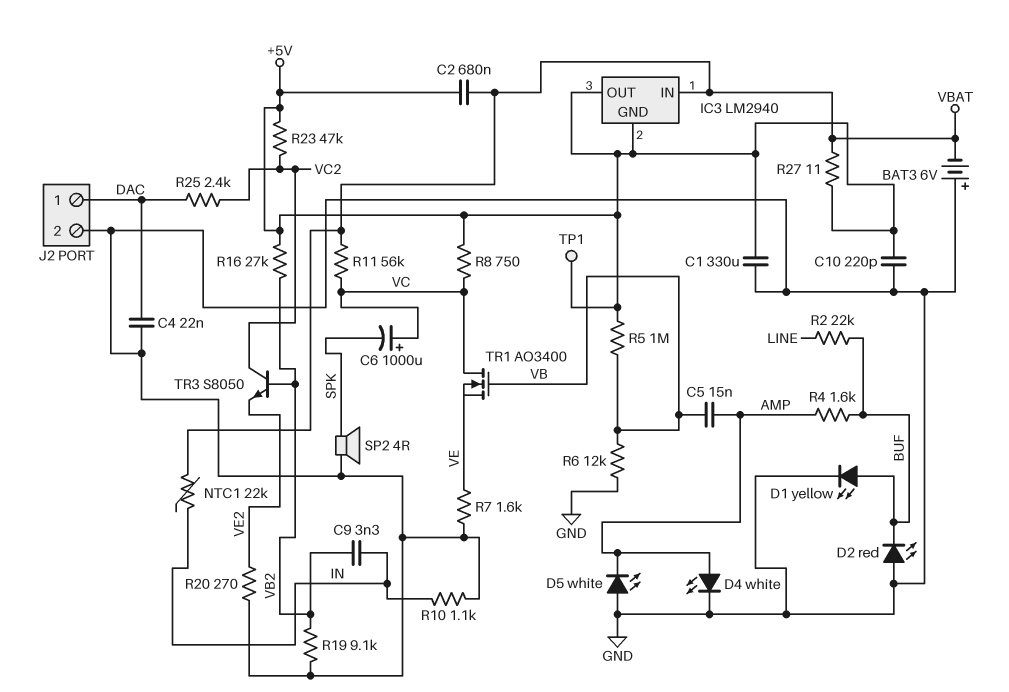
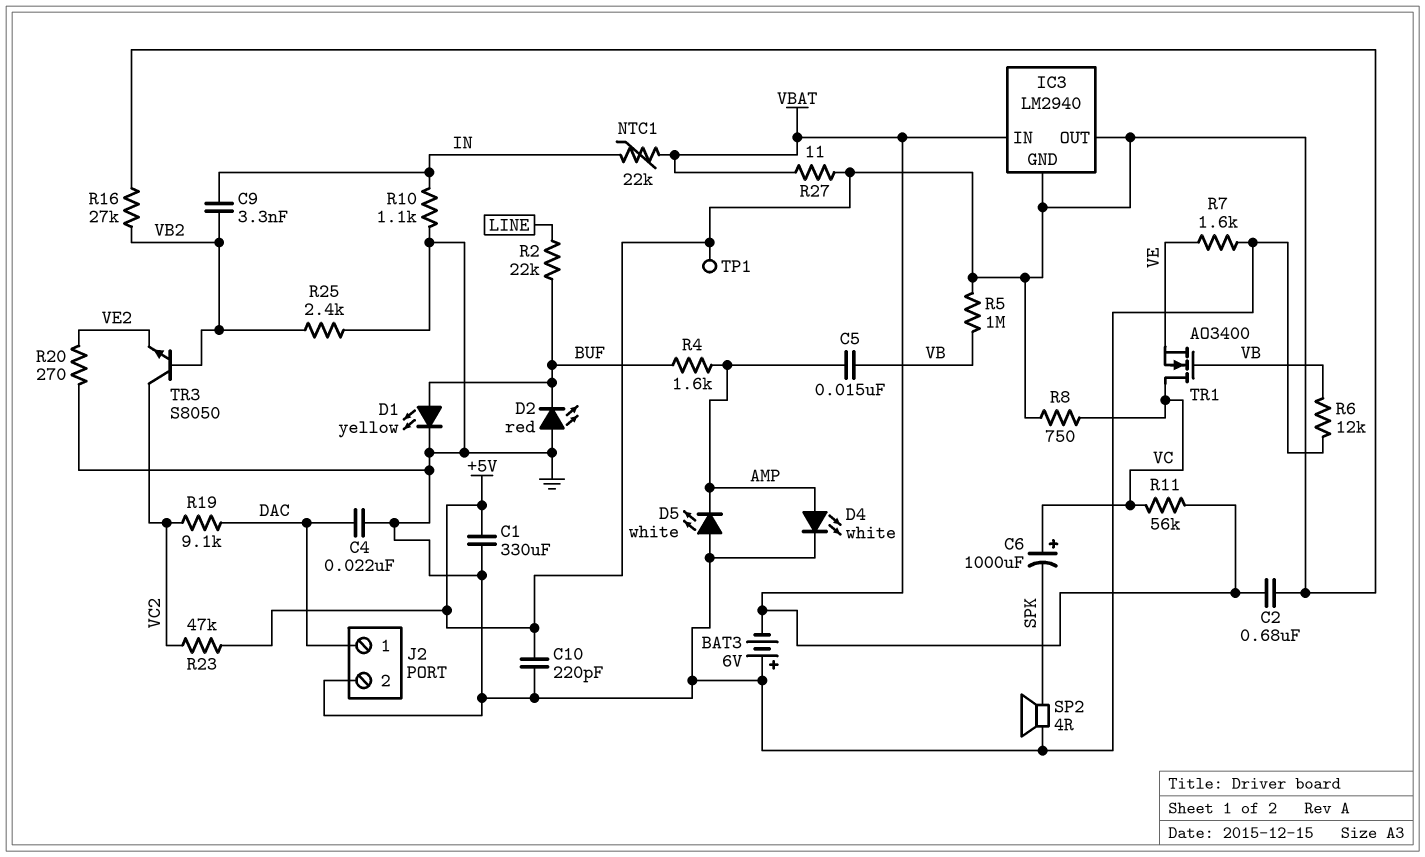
R19: 9.1k (GND, VB2) -> 9.1k (DAC, VC2)
R25: 2.4k (DAC, VC2) -> 2.4k (GND, VB2)

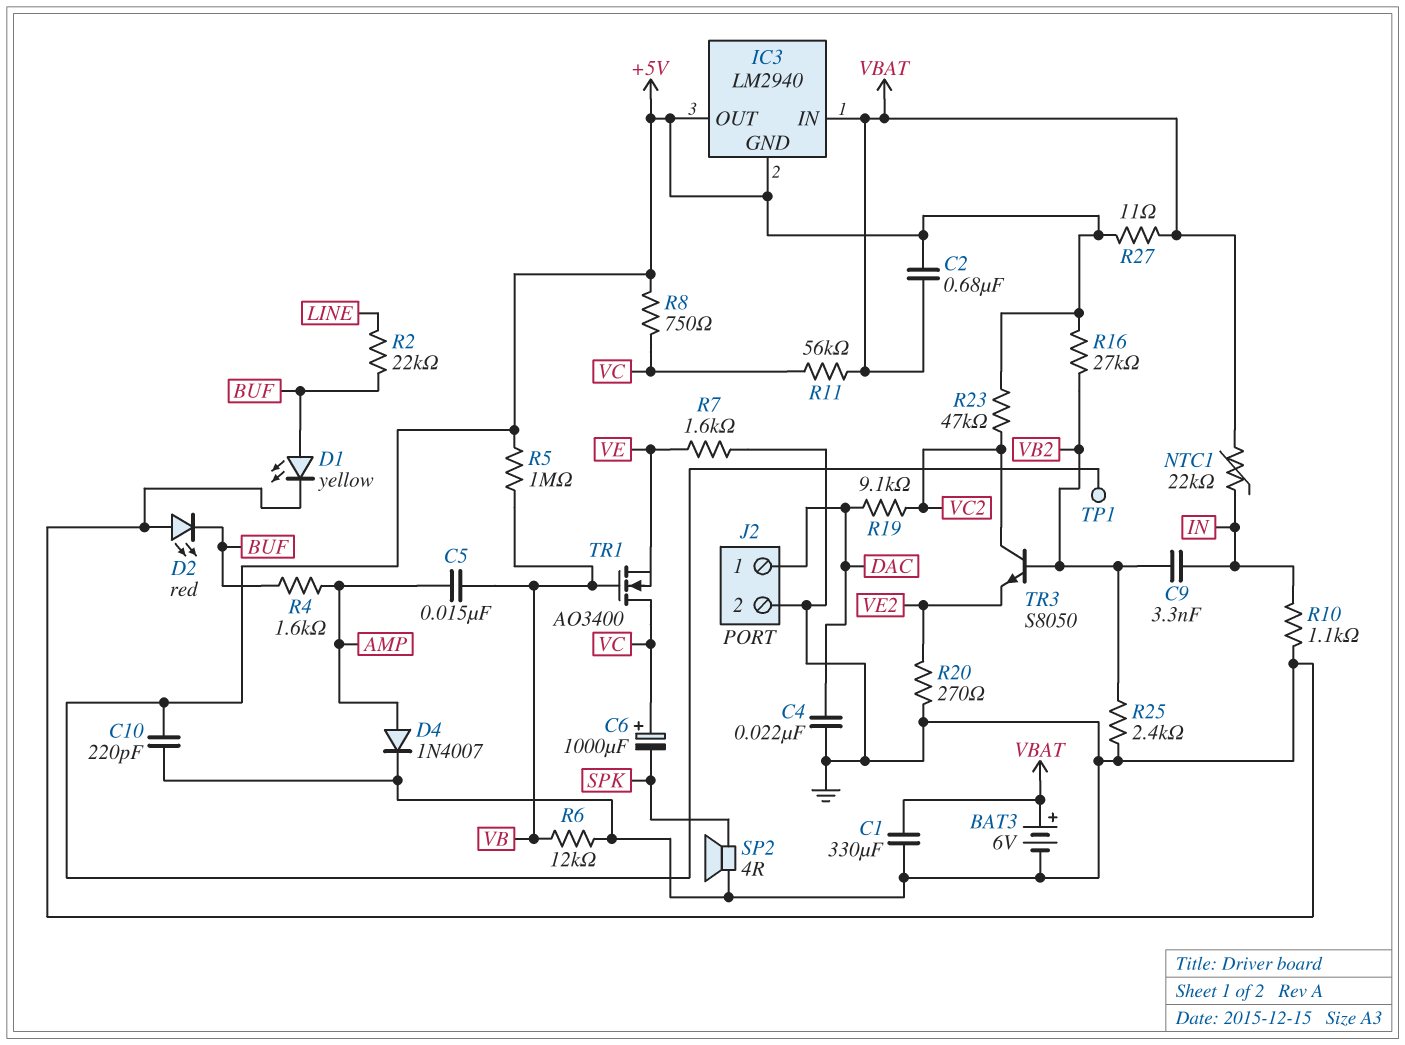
BAT3: 6V (plus GND, minus VBAT) -> 6V (plus VBAT, minus GND)
C1: 330uF (+5V, GND) -> 330uF (GND, VBAT)
D4: LED white (A AMP, K GND) -> diode 1N4007 (A AMP, K GND)
D5: LED white (A GND, K AMP) -> none

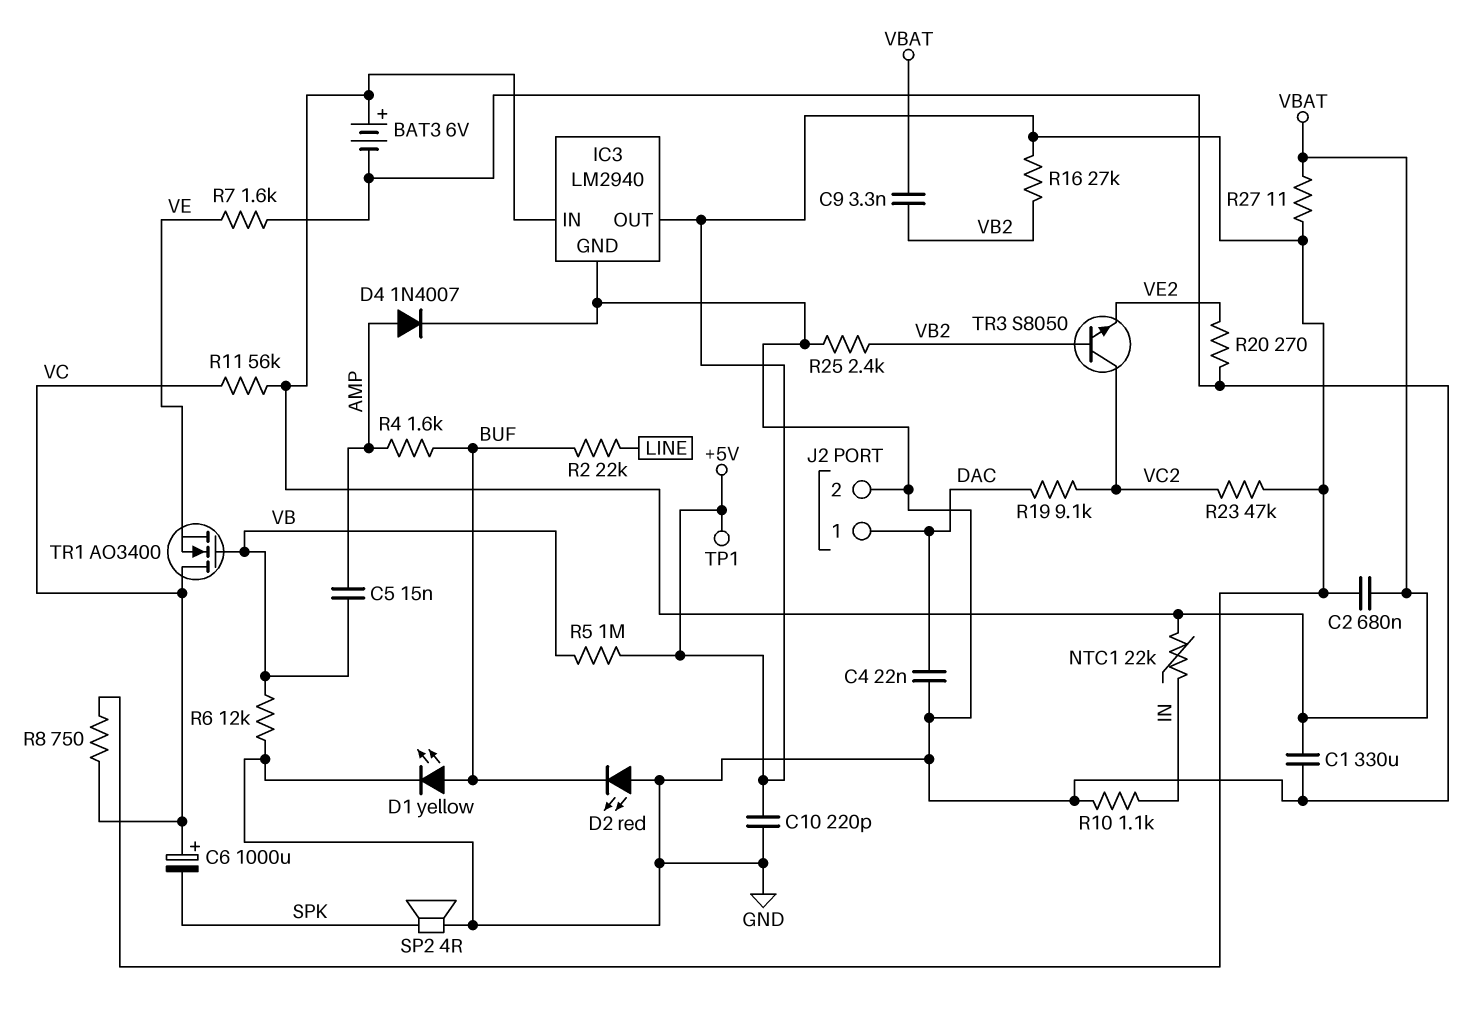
C9: 3.3nF (IN, VB2) -> 3.3nF (VB2, VBAT)
IC3 pin GND: +5V -> GND

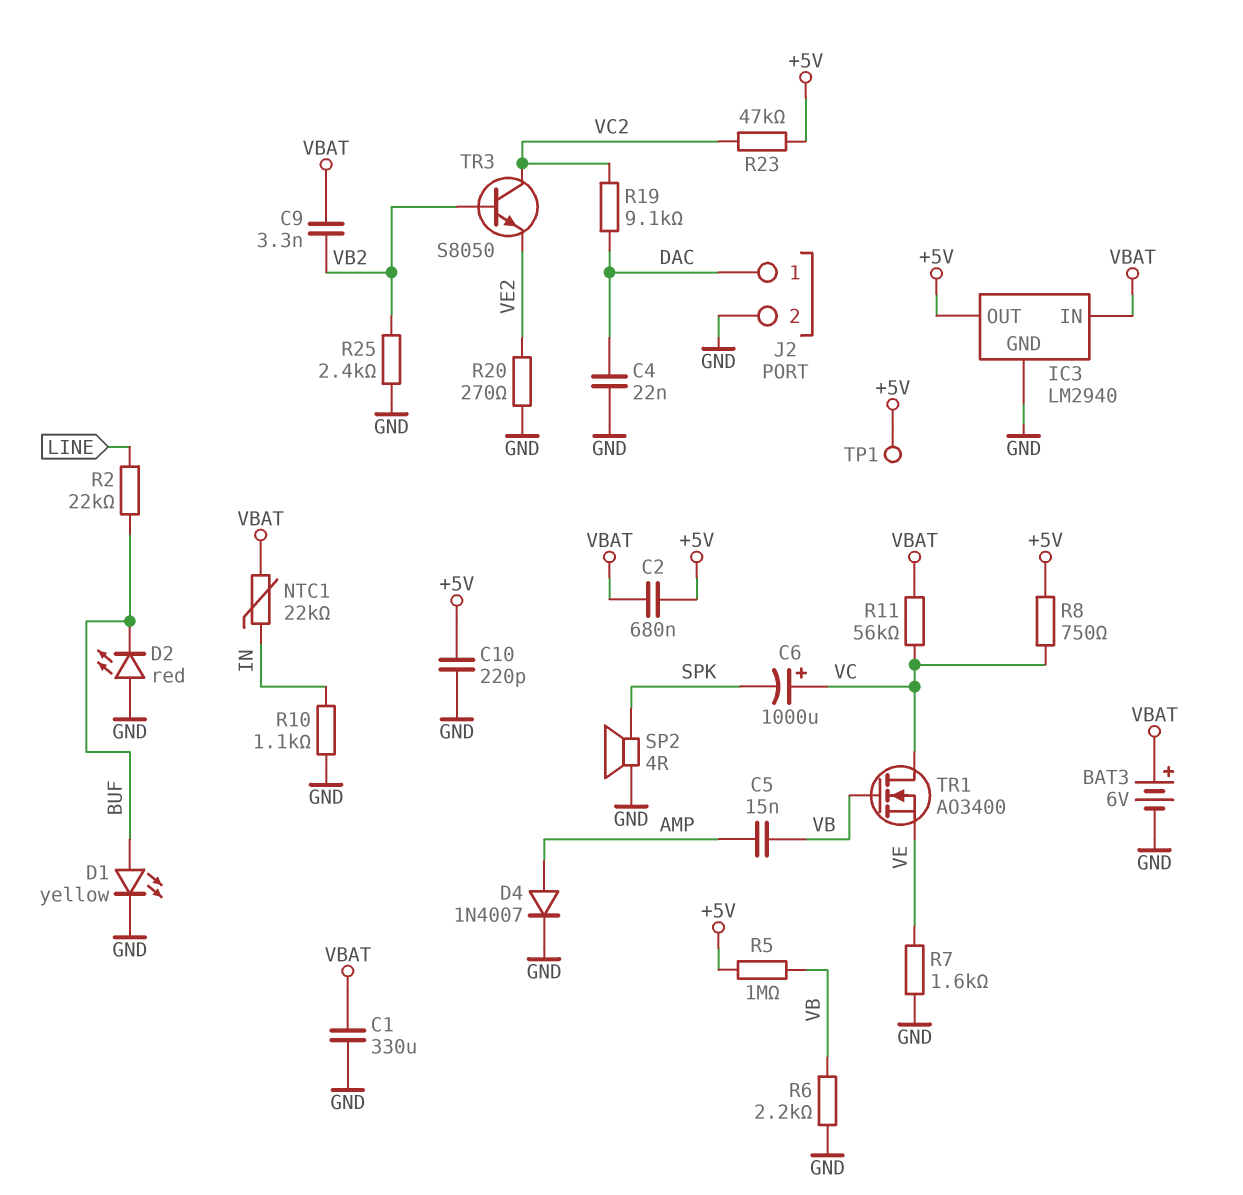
R4: 1.6k (AMP, BUF) -> none
R6: 12k (GND, VB) -> 2.2k (GND, VB)
R16: 27k (+5V, VB2) -> none
R27: 11 (+5V, VBAT) -> none

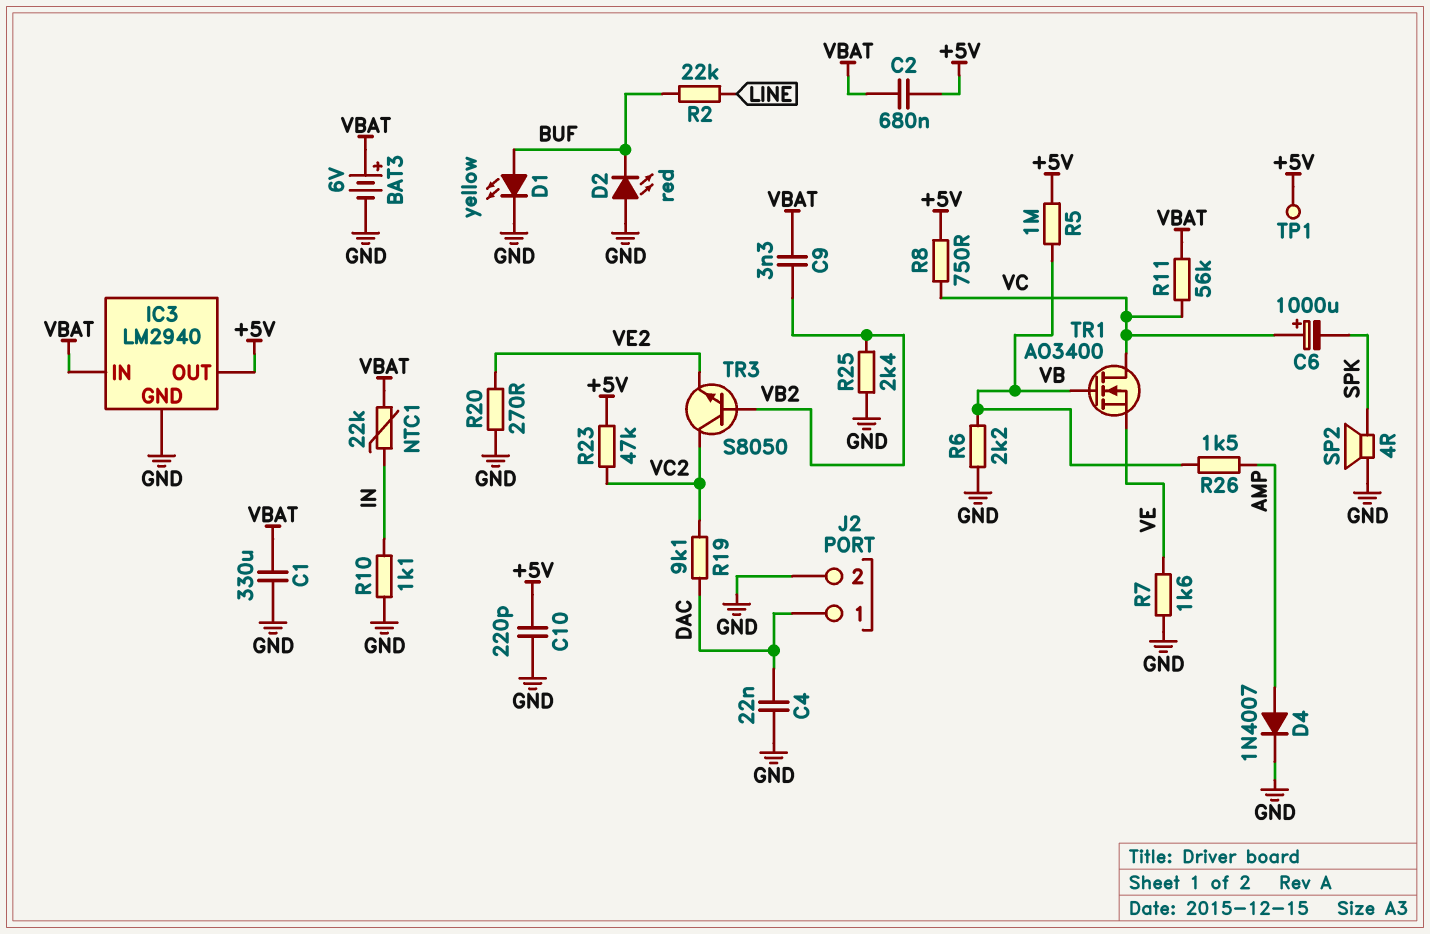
C5: 15nF (AMP, VB) -> none
R26: none -> 1.5k (AMP, VB)

